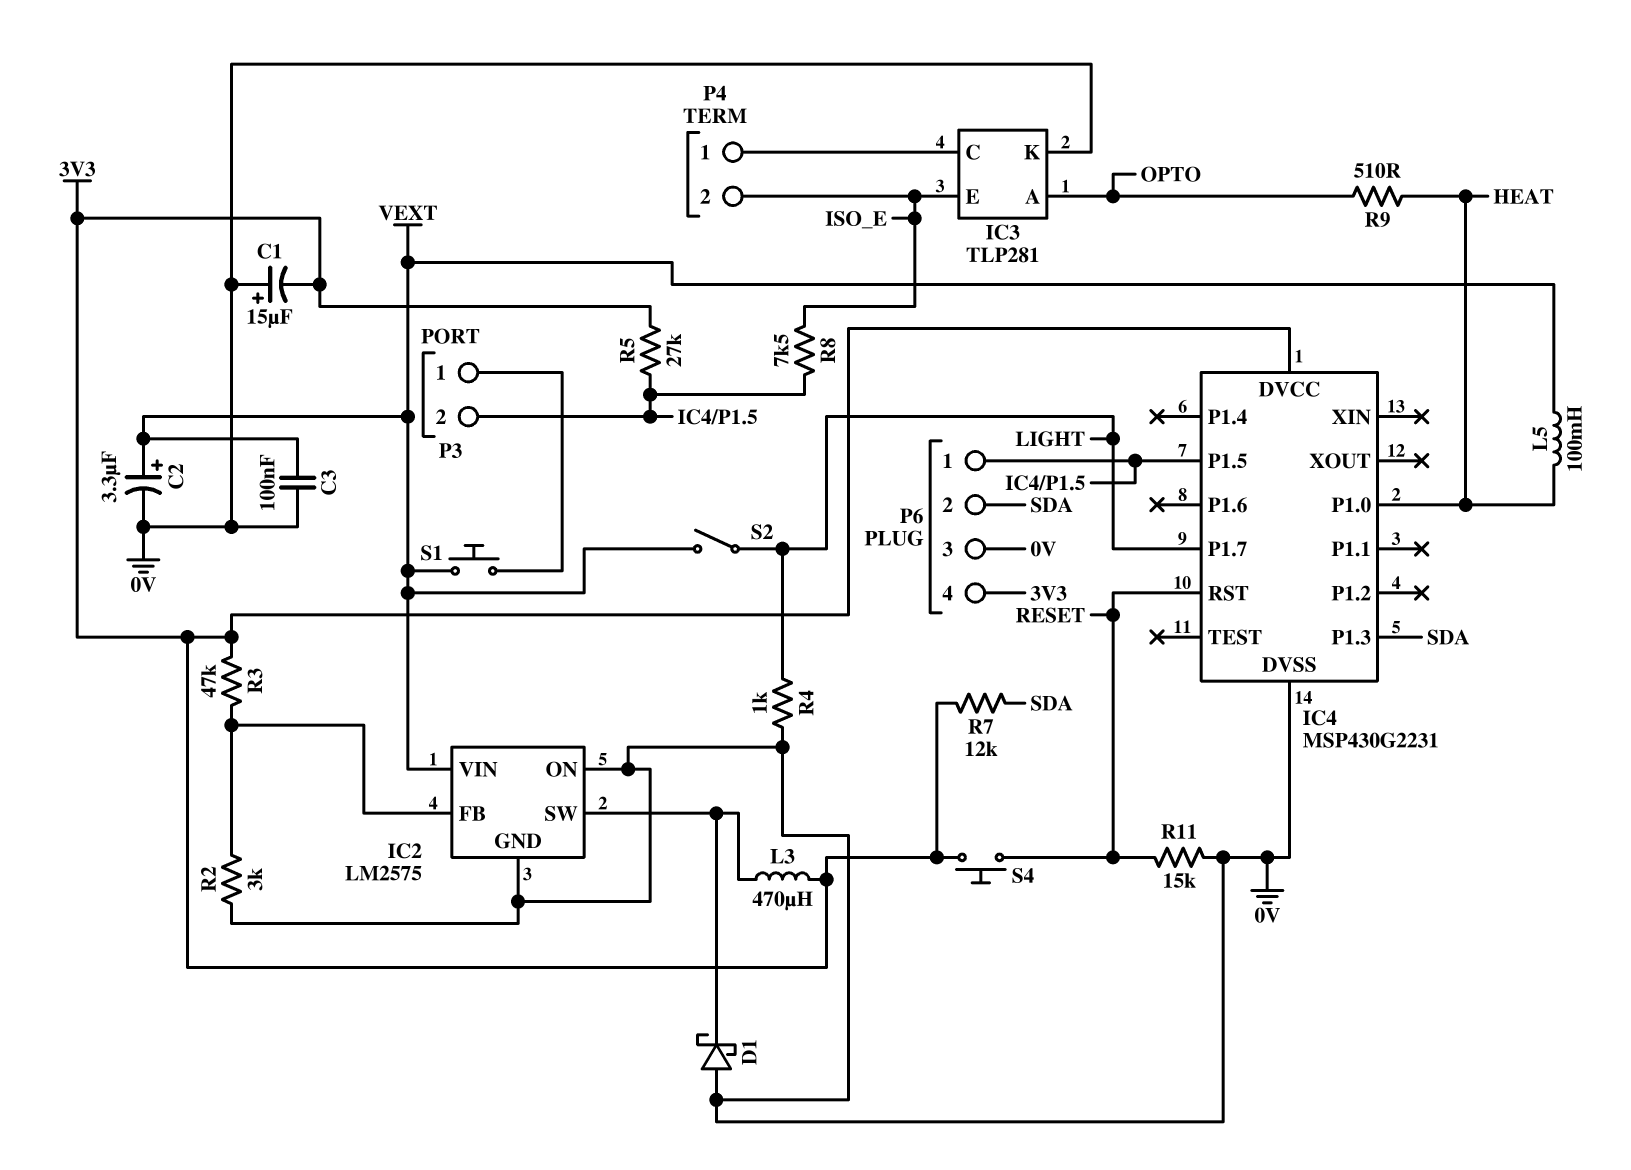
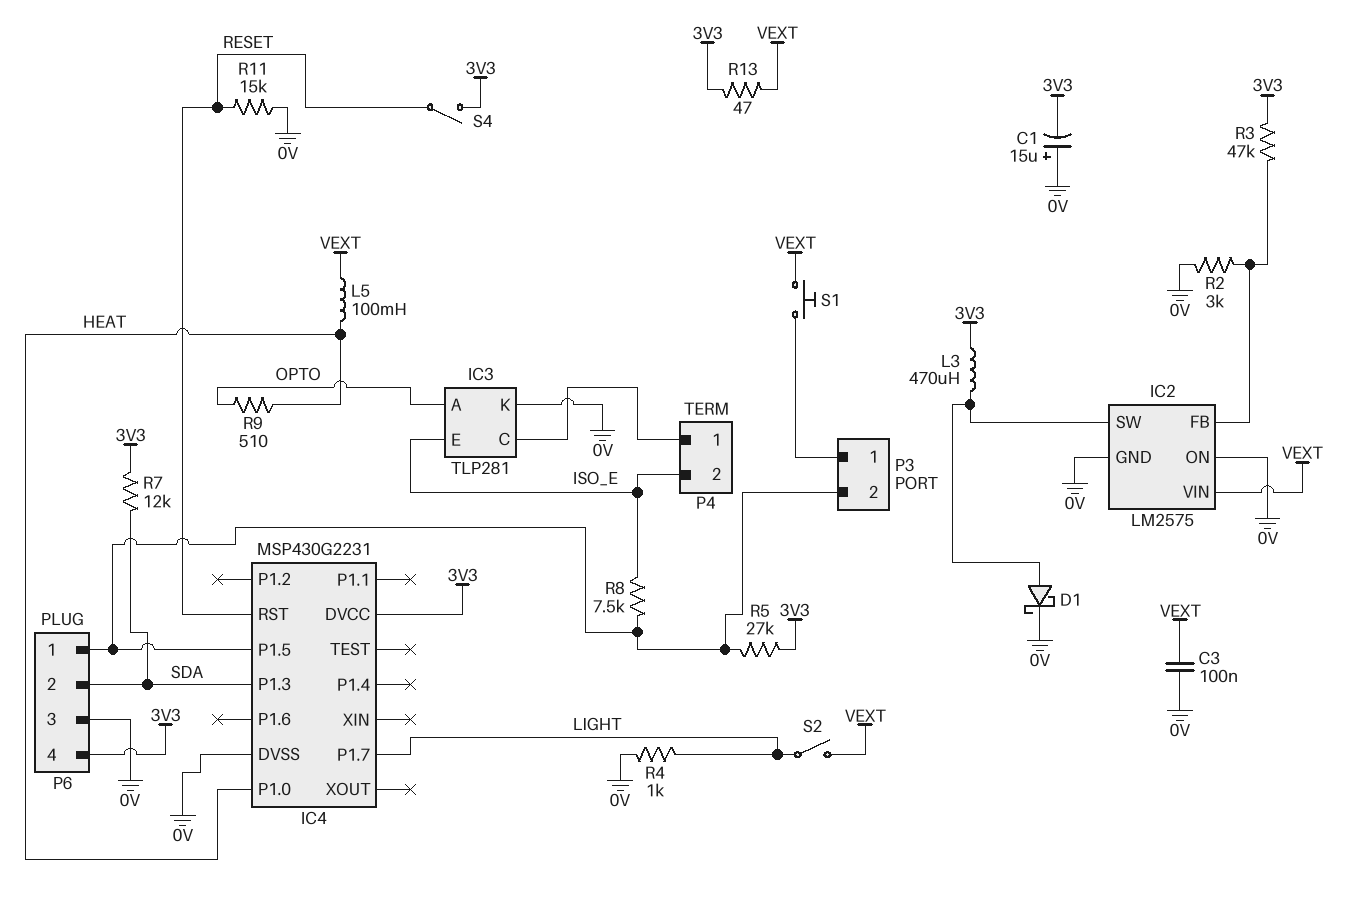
C2: 3.3uF (plus VEXT, minus 0V) -> none
D1: schottky (A 0V, K IC2/SW) -> schottky (A IC2/SW, K 0V)
R13: none -> 47 (3V3, VEXT)
S4: button (3V3, RESET) -> switch (3V3, RESET)

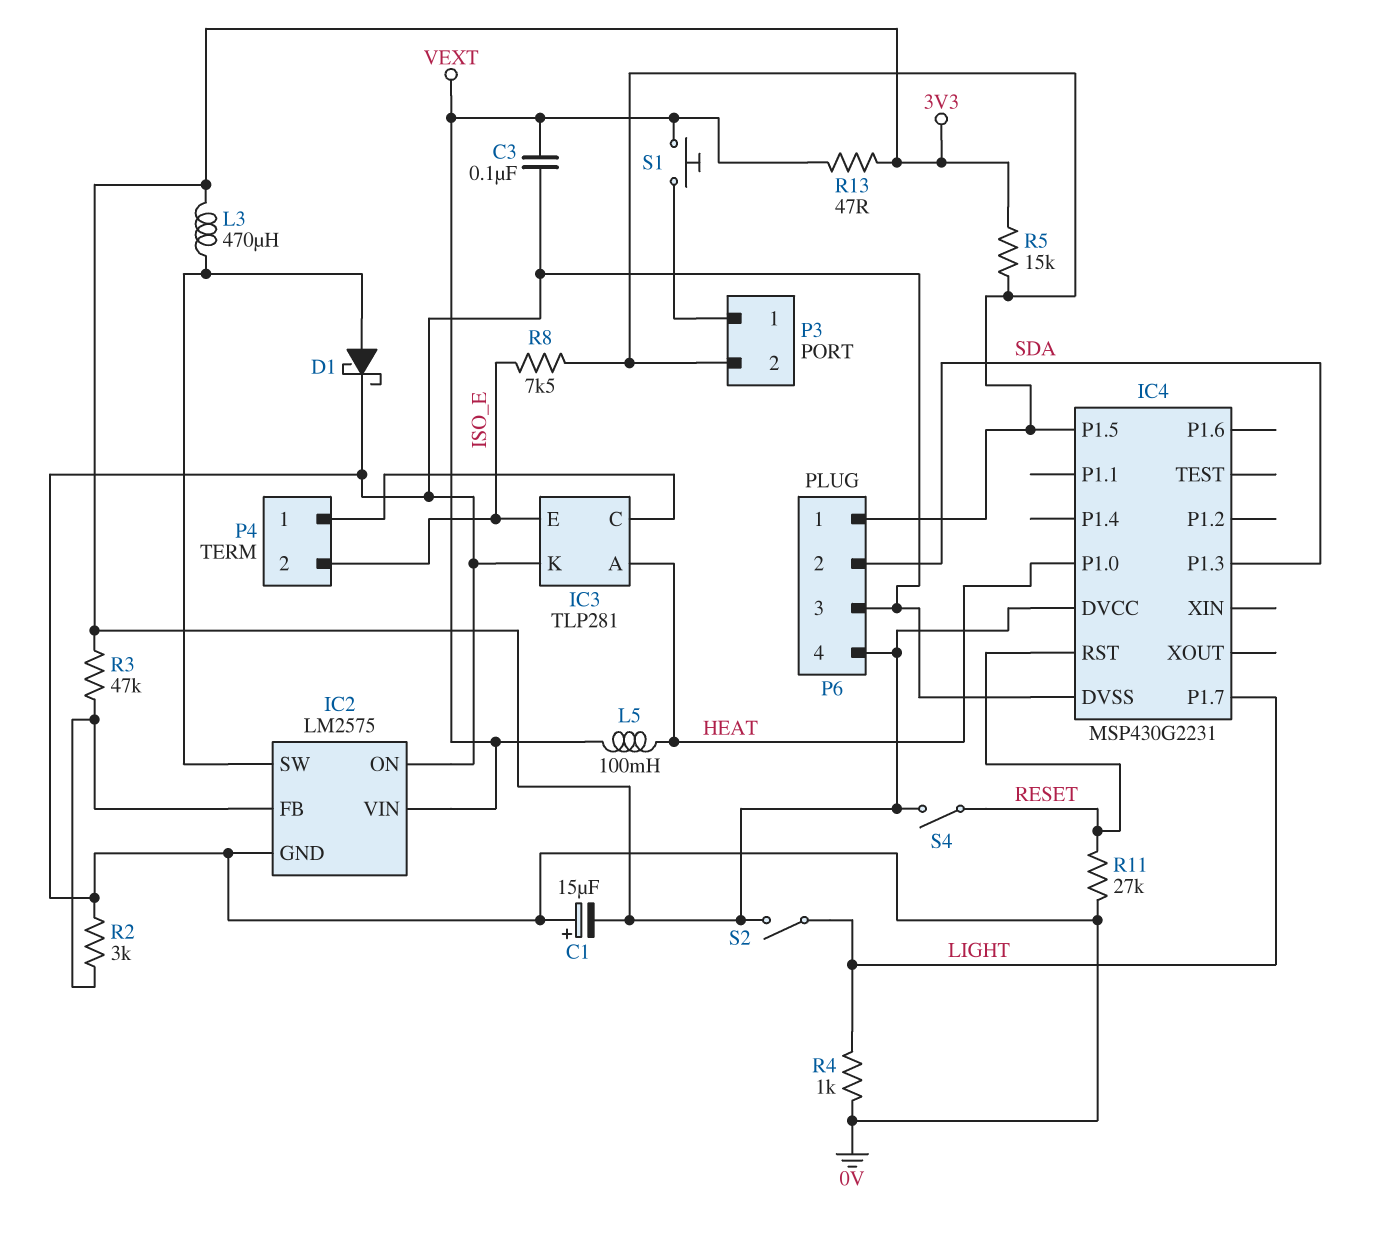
IC3 pin A: OPTO -> HEAT
R5: 27k (3V3, IC4/P1.5) -> 15k (3V3, IC4/P1.5)
R7: 12k (3V3, SDA) -> none
R9: 510 (HEAT, OPTO) -> none
R11: 15k (0V, RESET) -> 27k (0V, RESET)
S2: switch (LIGHT, VEXT) -> switch (3V3, LIGHT)

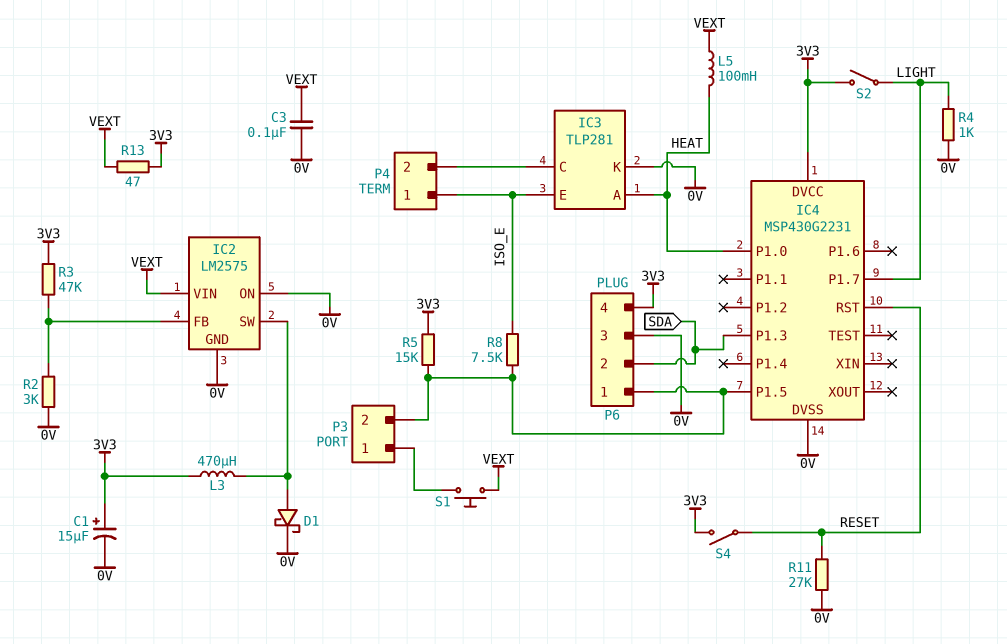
C1: 15uF (plus 0V, minus 3V3) -> 15uF (plus 3V3, minus 0V)
P4 pin 1: IC3/C -> ISO_E
P4 pin 2: ISO_E -> IC3/C

